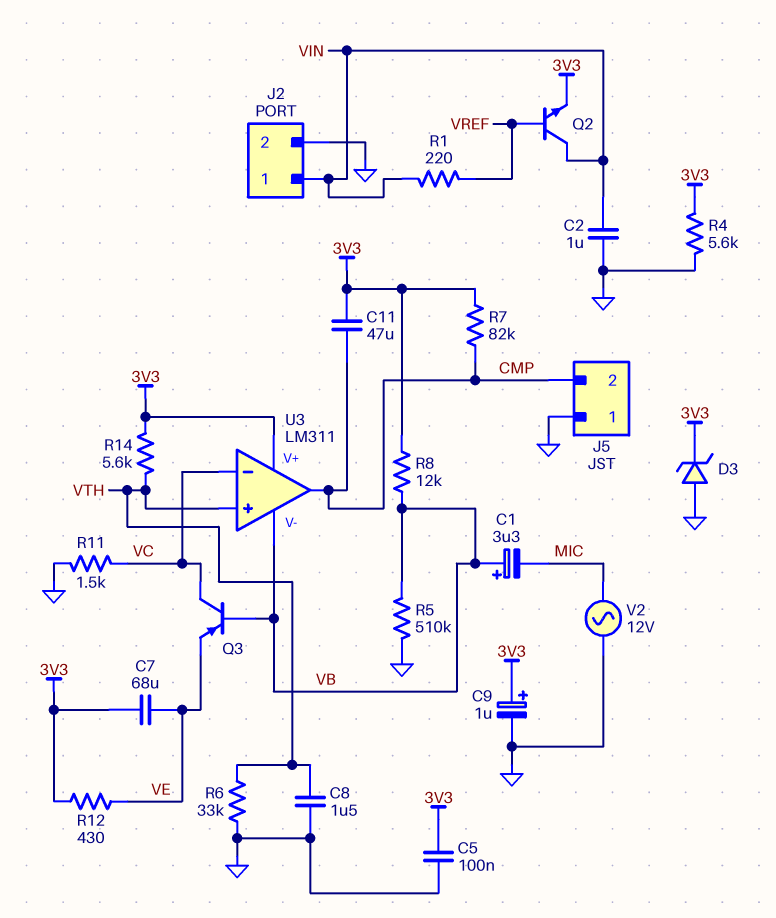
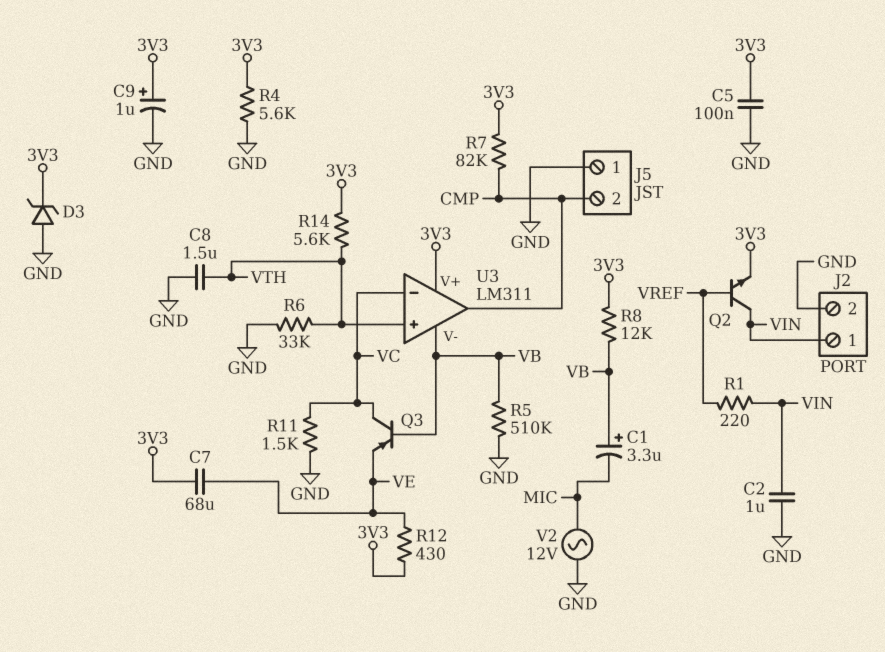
C11: 47uF (3V3, CMP) -> none

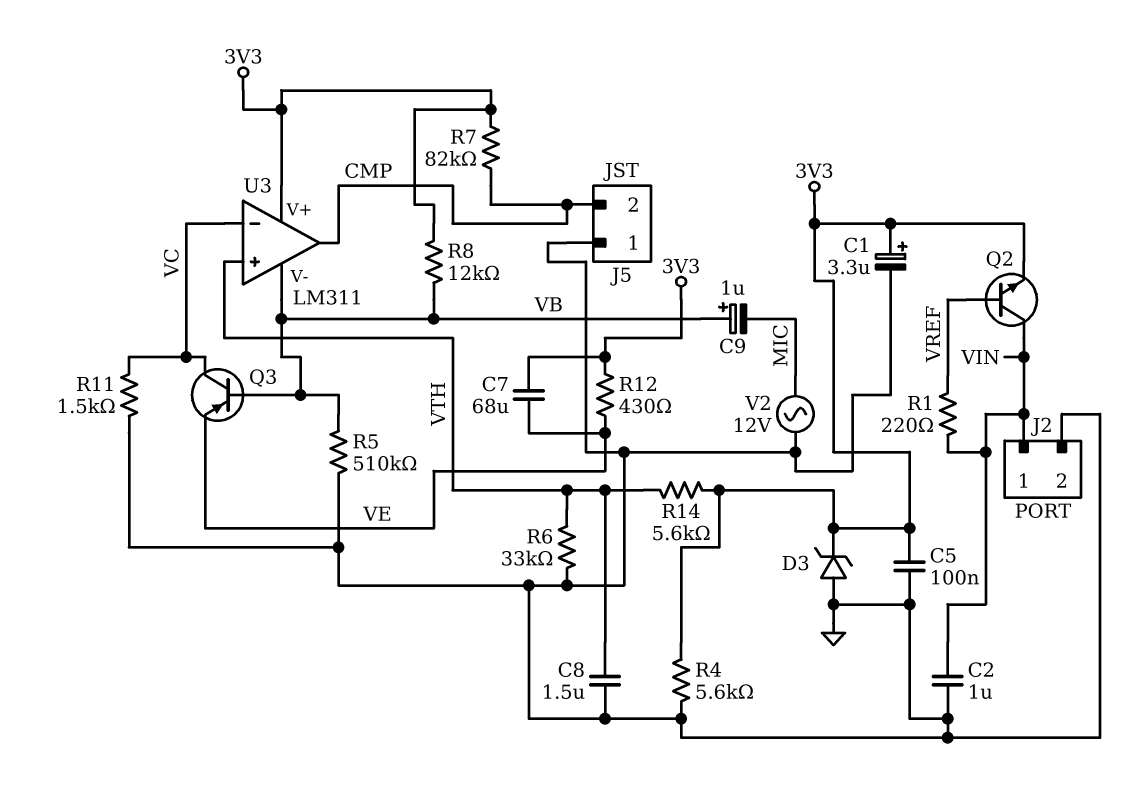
C1: 3.3uF (plus VB, minus MIC) -> 3.3uF (plus 3V3, minus GND)
C9: 1uF (plus 3V3, minus GND) -> 1uF (plus VB, minus MIC)

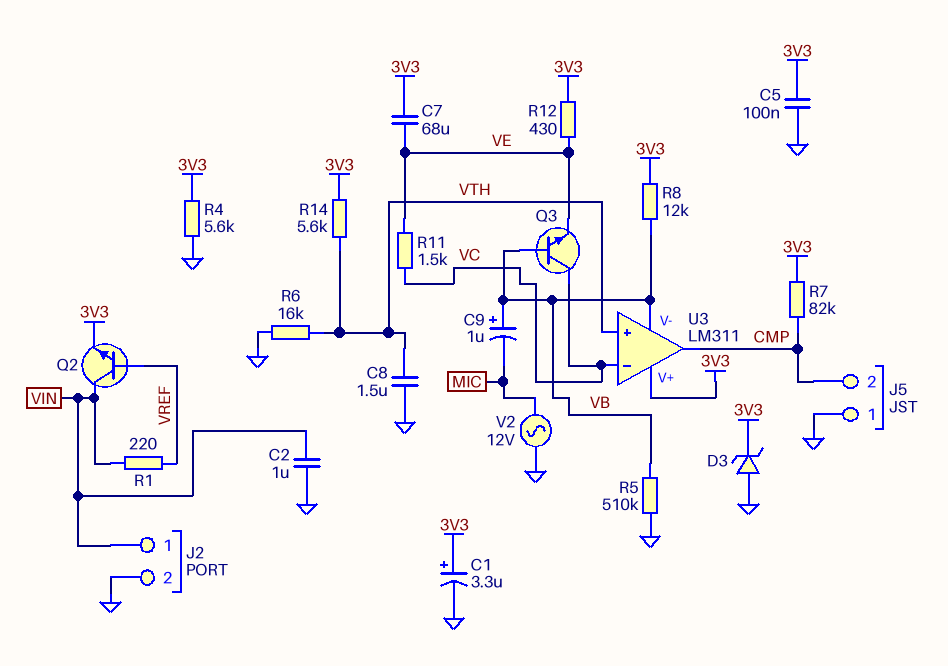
Q3: PNP (B VB, C VC, E VE) -> NPN (B VB, C VC, E VE)
R6: 33k (GND, VTH) -> 16k (GND, VTH)
R11: 1.5k (GND, VC) -> 1.5k (VC, VE)

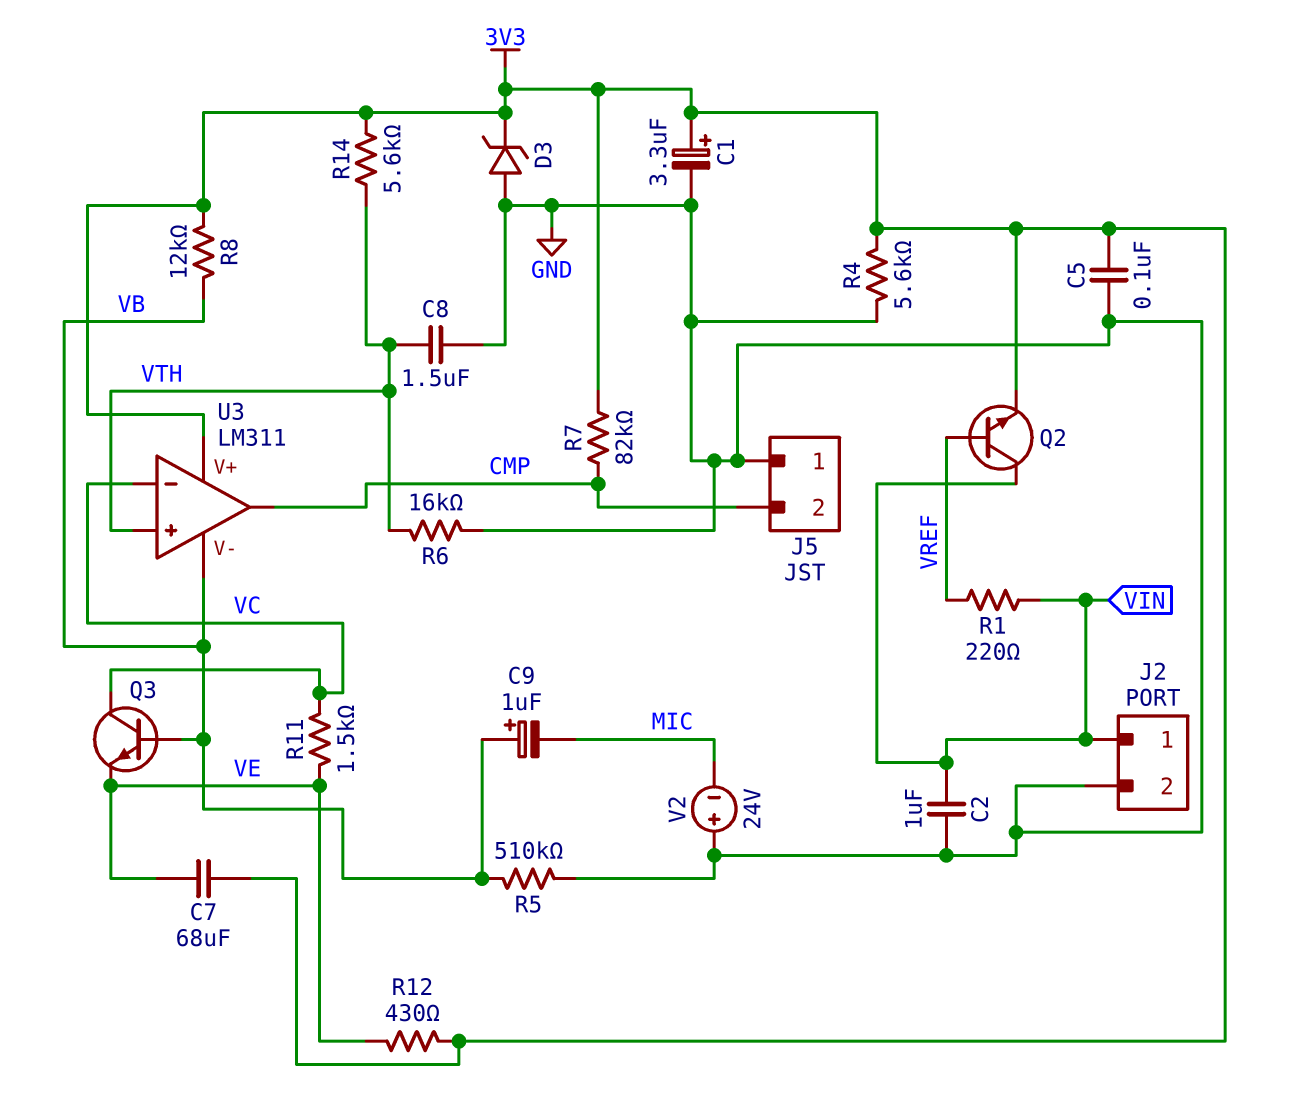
V2: AC 12V (GND, MIC) -> 24V (plus GND, minus MIC)

